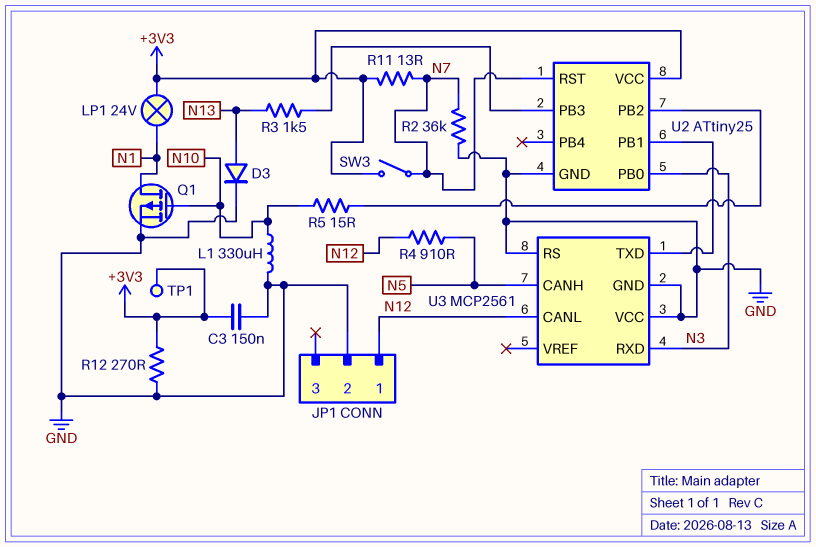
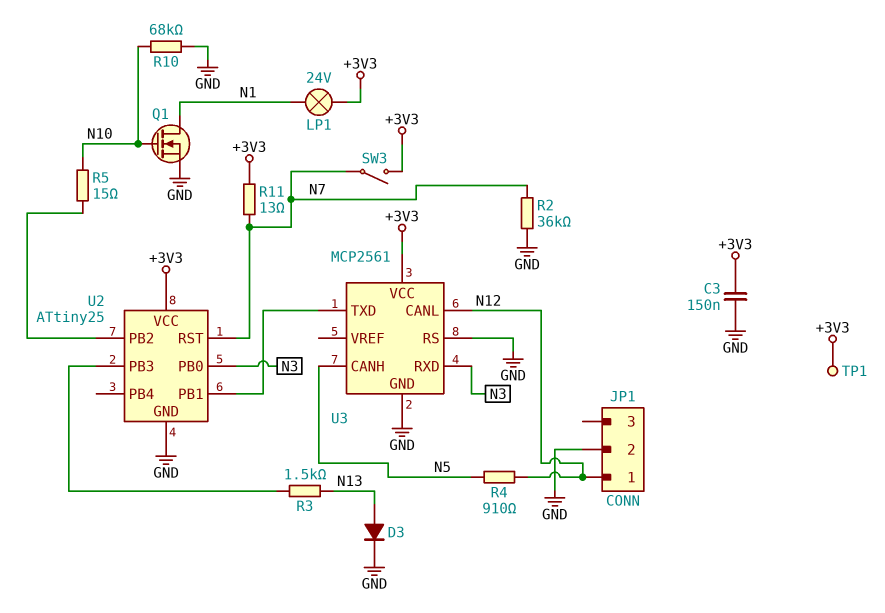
L1: 330uH (GND, N10) -> none
Q1: PMOS (G N10, D N1, S GND) -> NMOS (G N10, D N1, S GND)
R10: none -> 68k (GND, N10)
R12: 270 (+3V3, GND) -> none
U3 pin VCC: GND -> +3V3

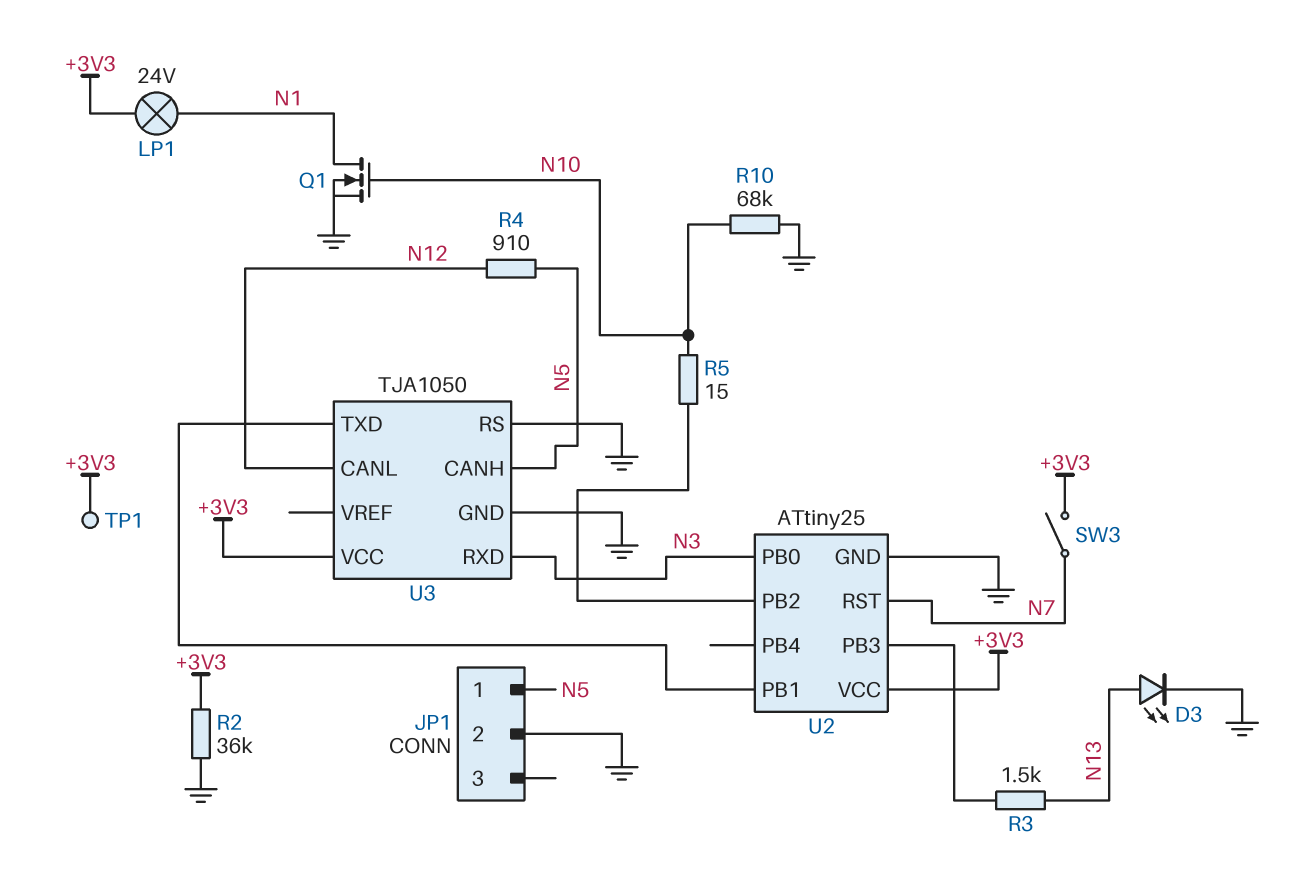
C3: 150nF (+3V3, GND) -> none
D3: diode (A N13, K GND) -> LED (A N13, K GND)
JP1 pin 1: N12 -> N5
R2: 36k (GND, N7) -> 36k (+3V3, GND)
R11: 13 (+3V3, N7) -> none
U3: MCP2561 -> TJA1050

